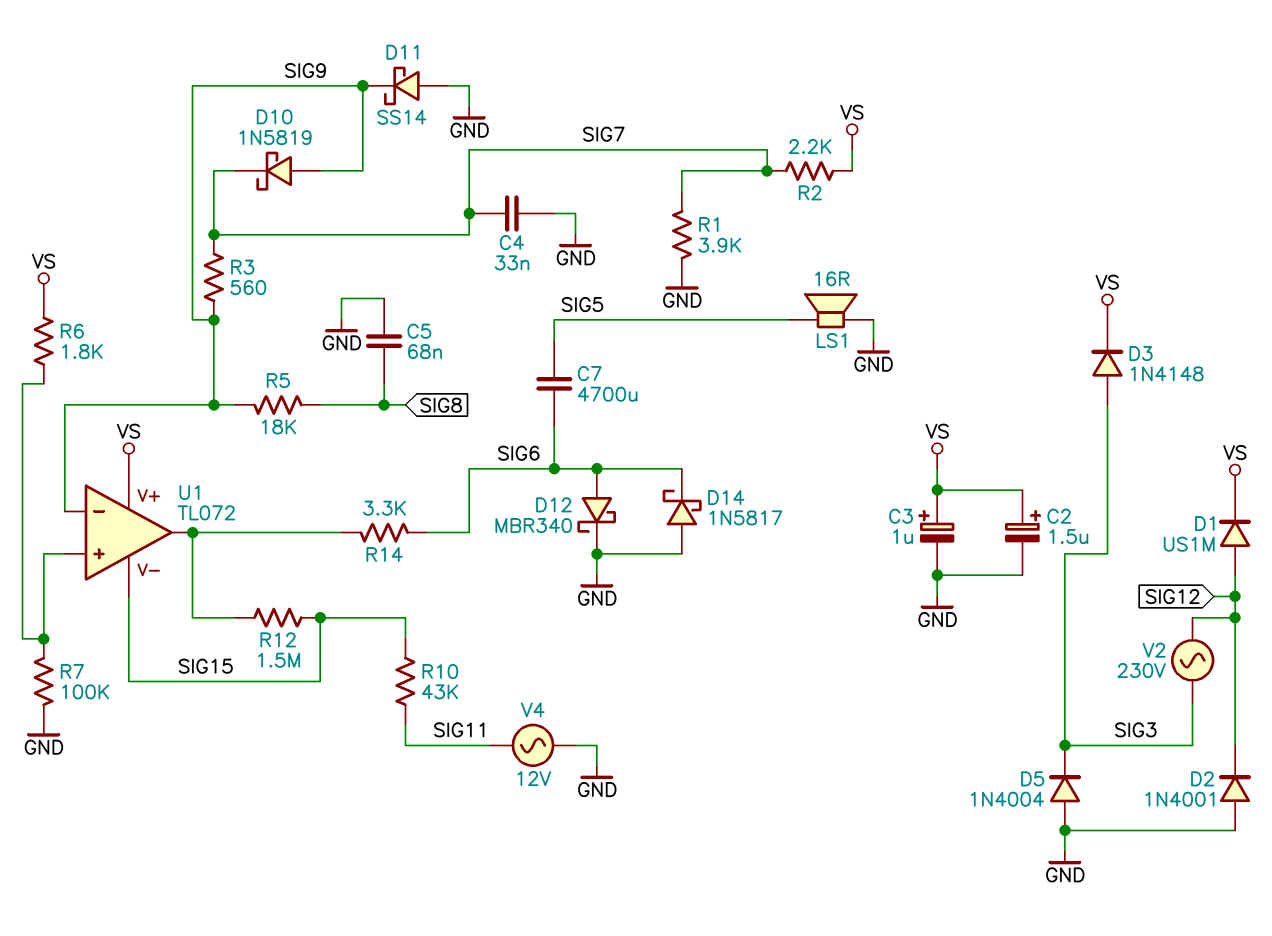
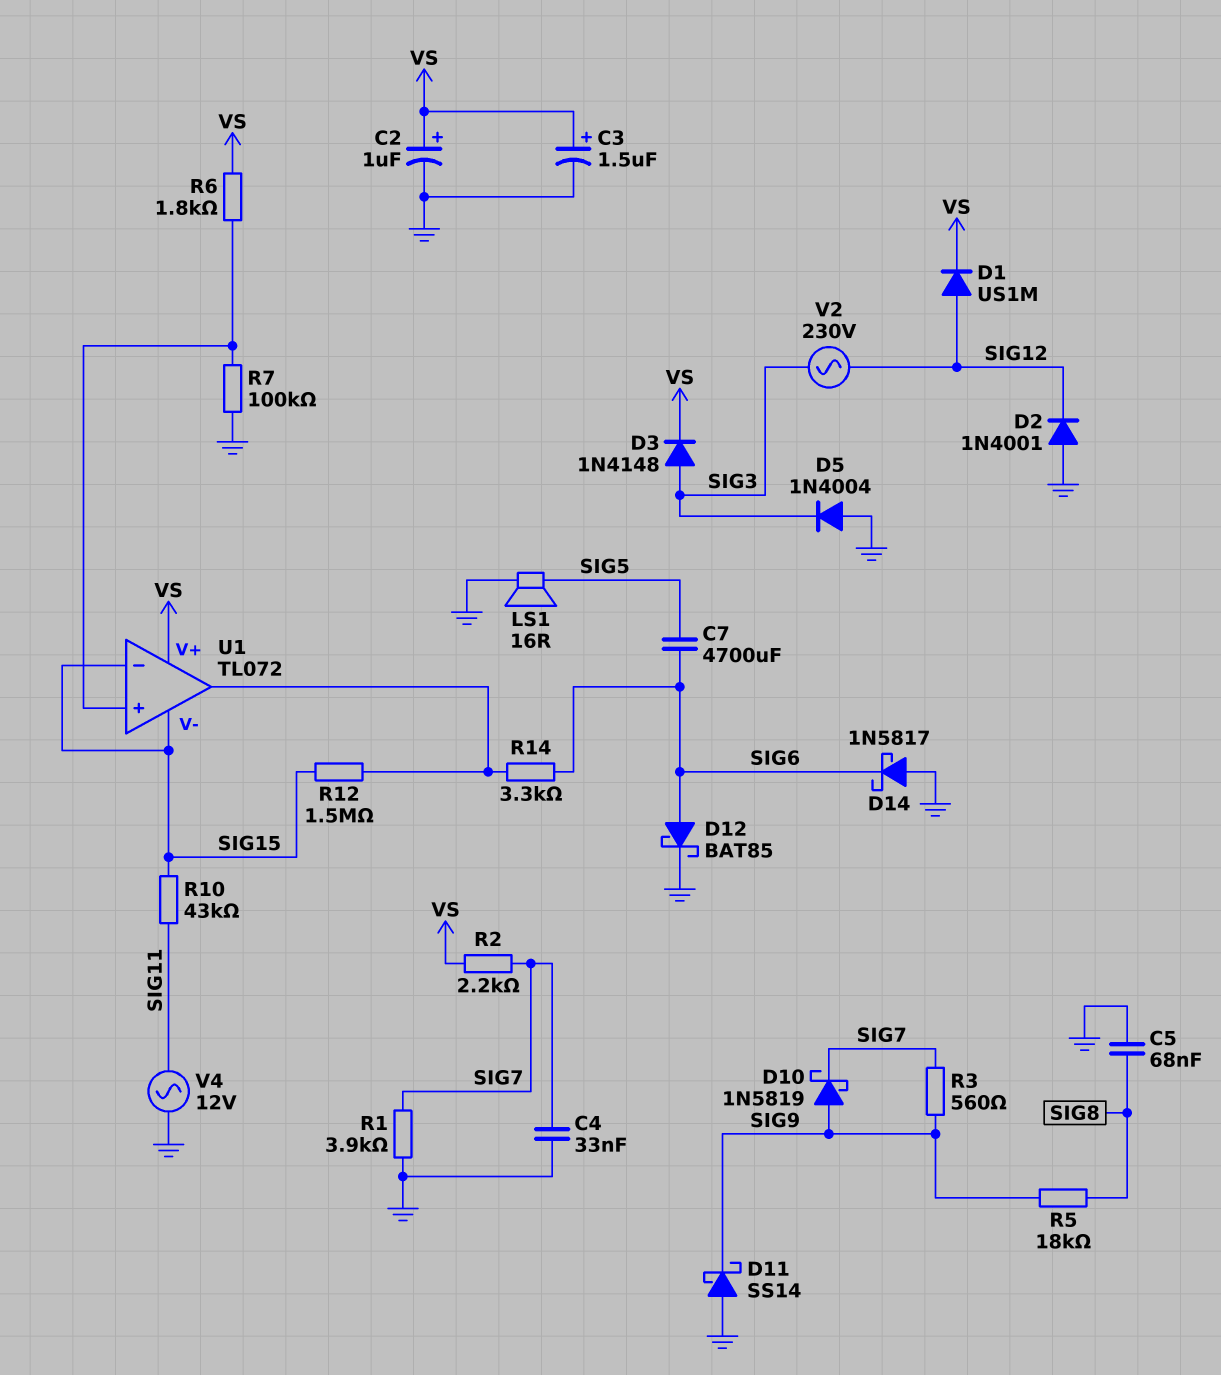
C2: 1.5uF (plus VS, minus GND) -> 1uF (plus VS, minus GND)
C3: 1uF (plus VS, minus GND) -> 1.5uF (plus VS, minus GND)
D12: schottky MBR340 (A SIG6, K GND) -> schottky BAT85 (A SIG6, K GND)
U1 pin in-: SIG9 -> SIG15

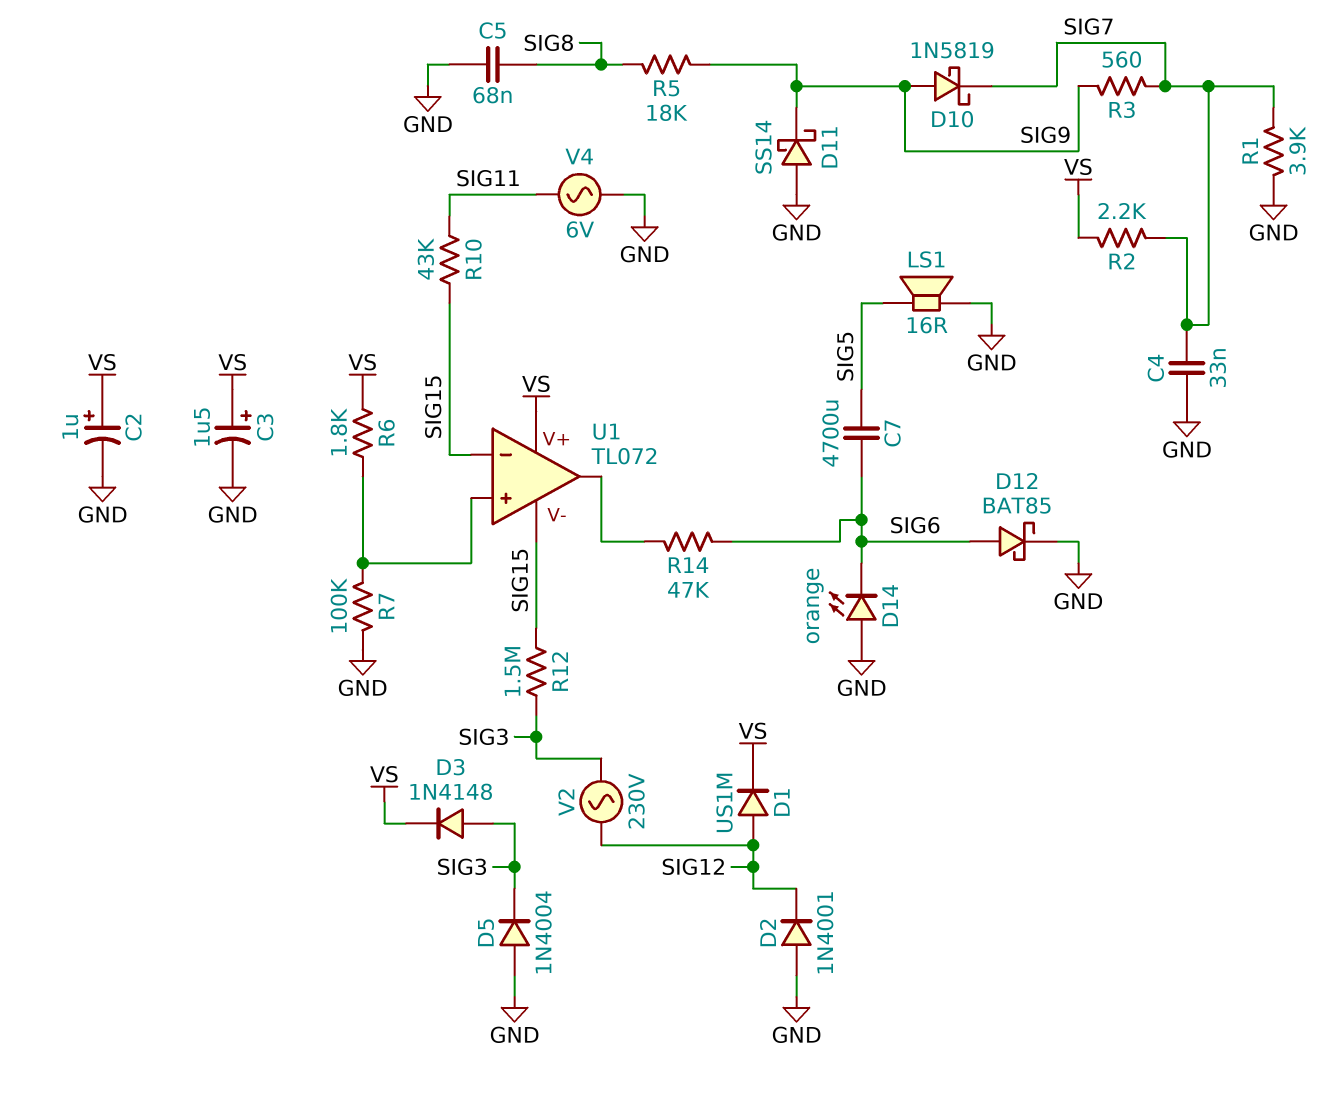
D14: schottky 1N5817 (A GND, K SIG6) -> LED orange (A GND, K SIG6)
R12: 1.5M (SIG15, U1/out) -> 1.5M (SIG3, SIG15)
R14: 3.3k (SIG6, U1/out) -> 47k (SIG6, U1/out)
V4: AC 12V (GND, SIG11) -> AC 6V (GND, SIG11)

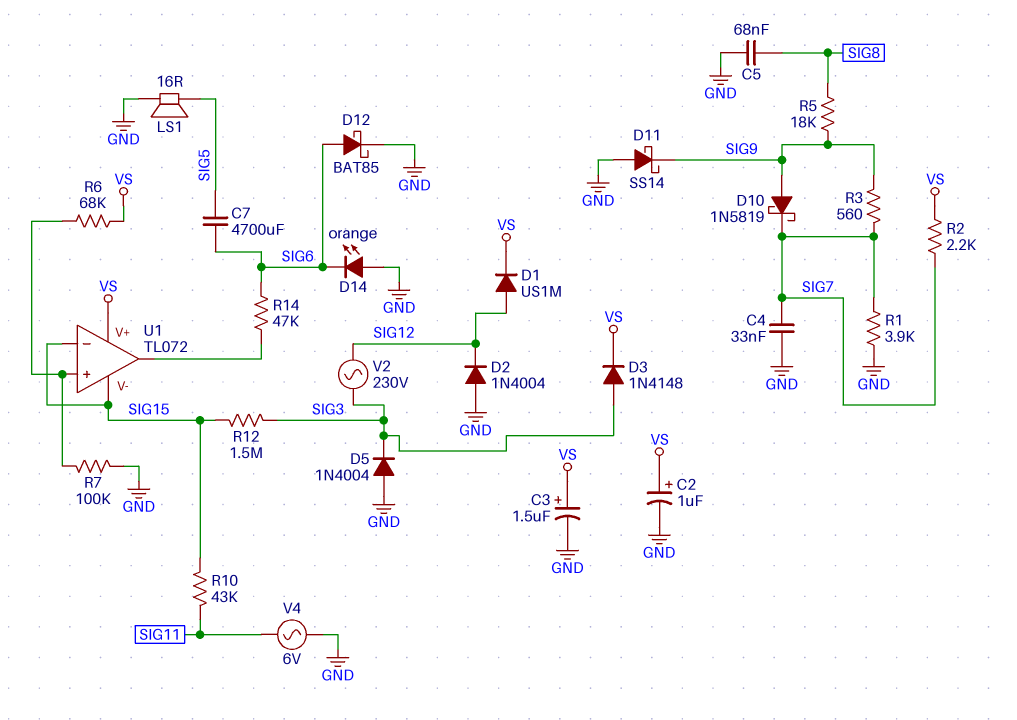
D2: diode 1N4001 (A GND, K SIG12) -> diode 1N4004 (A GND, K SIG12)
R6: 1.8k (U1/in+, VS) -> 68k (U1/in+, VS)

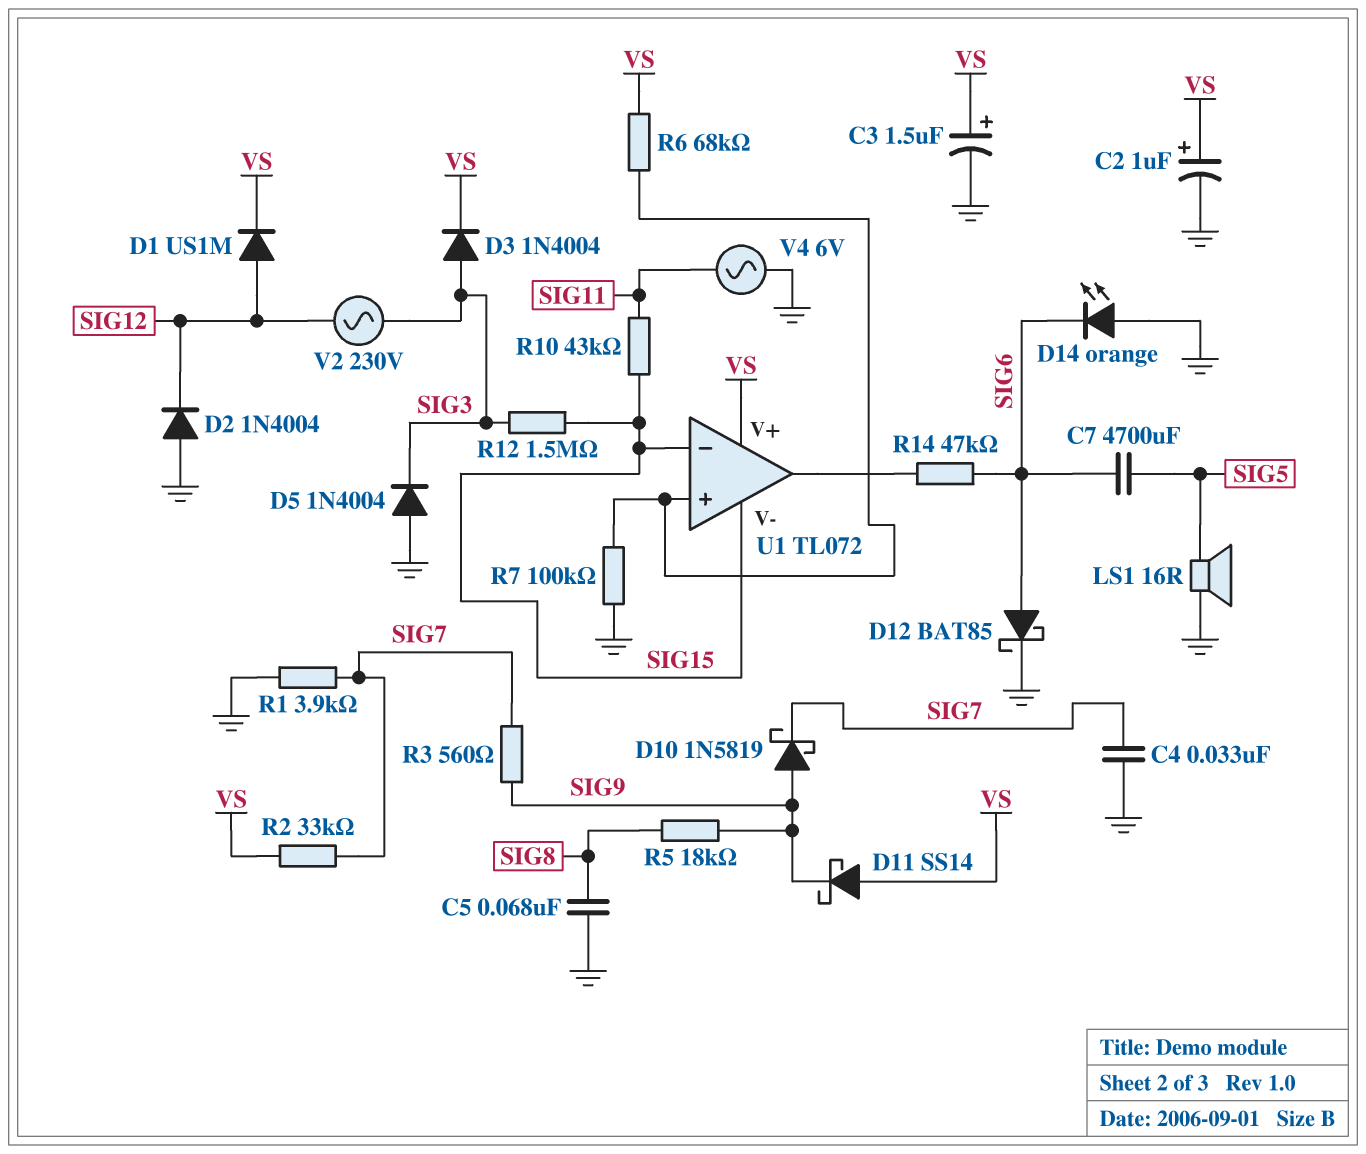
D3: diode 1N4148 (A SIG3, K VS) -> diode 1N4004 (A SIG3, K VS)
D11: schottky SS14 (A GND, K SIG9) -> schottky SS14 (A VS, K SIG9)
R2: 2.2k (SIG7, VS) -> 33k (SIG7, VS)

